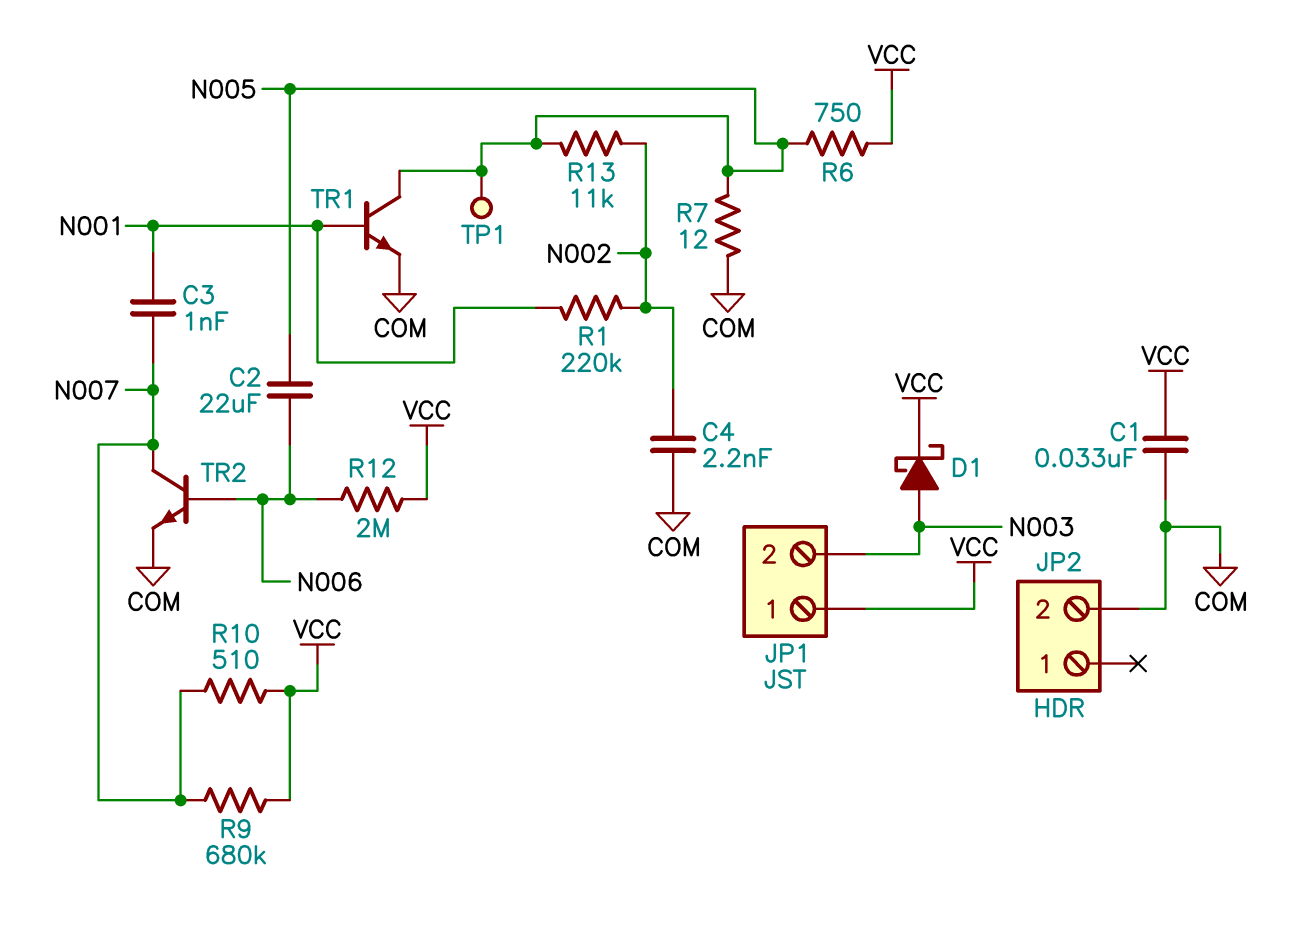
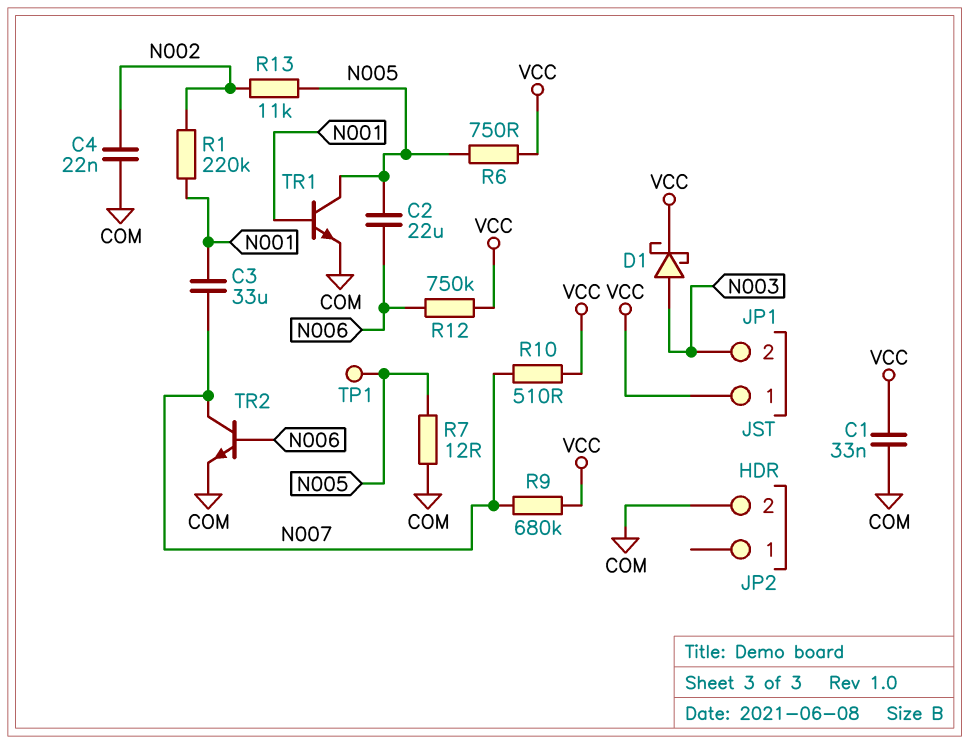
C3: 1nF (N001, N007) -> 33uF (N001, N007)
C4: 2.2nF (COM, N002) -> 22nF (COM, N002)
R12: 2M (N006, VCC) -> 750k (N006, VCC)

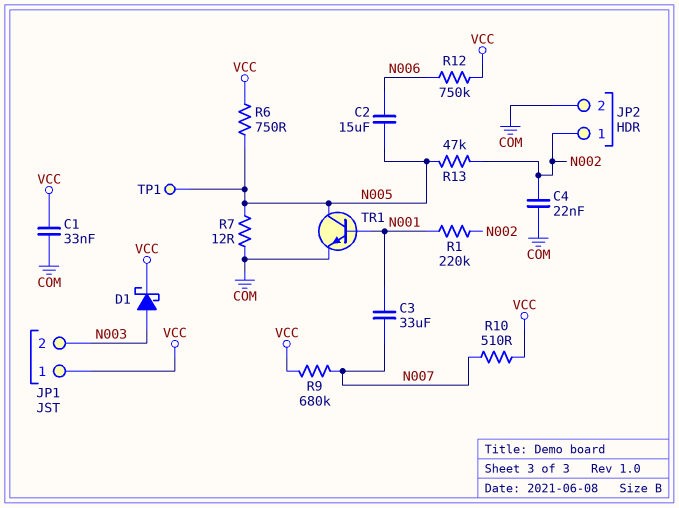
C2: 22uF (N005, N006) -> 15uF (N005, N006)
JP2 pin 1: none -> N002
R13: 11k (N002, N005) -> 47k (N002, N005)
TR2: NPN (B N006, C N007, E COM) -> none

